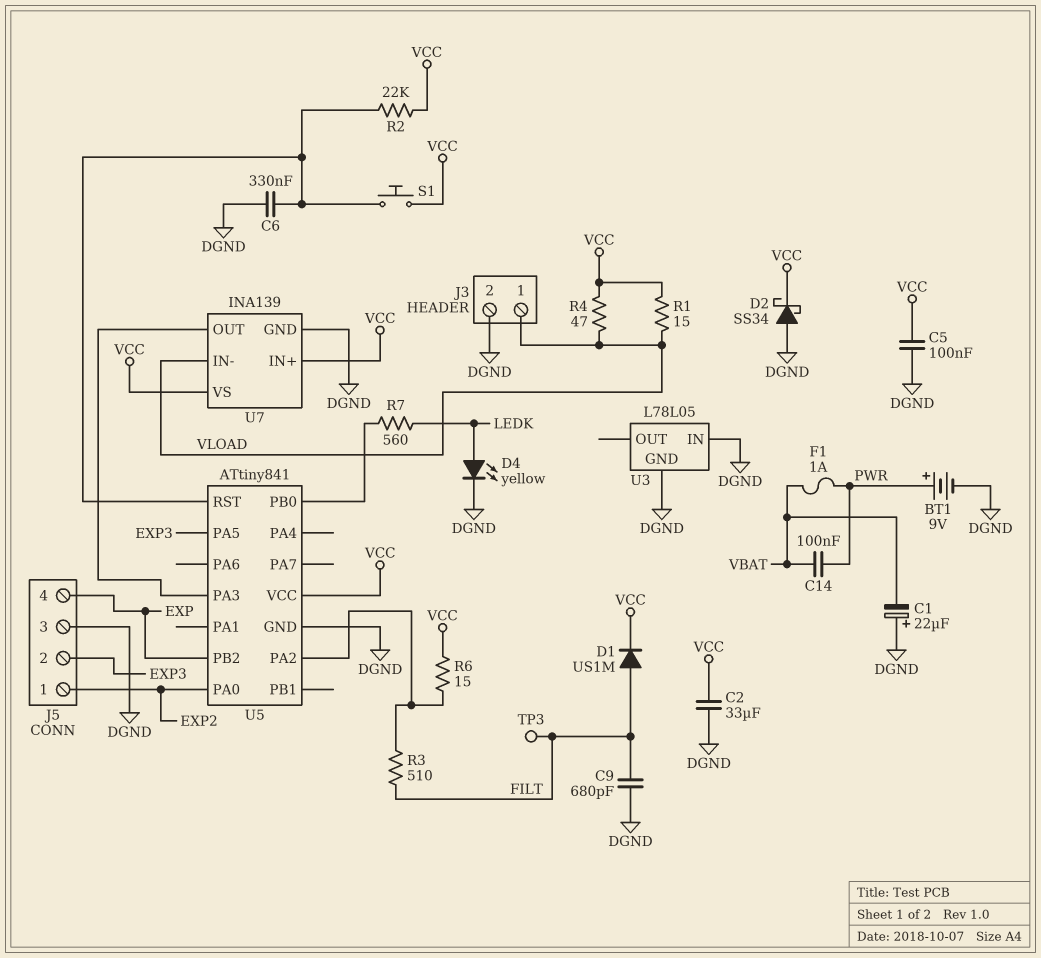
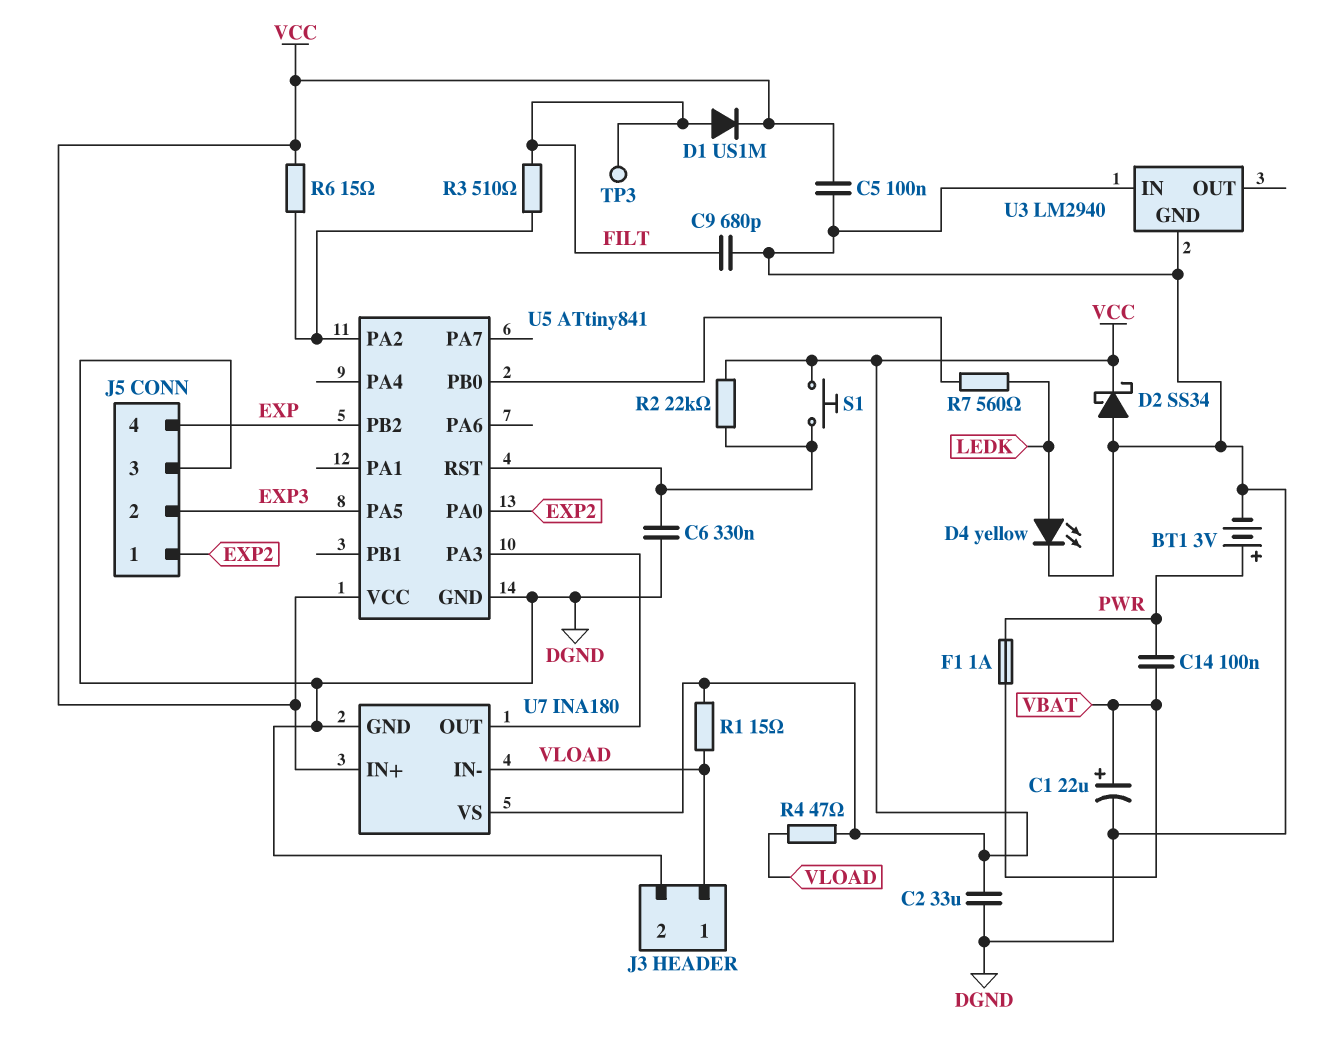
BT1: 9V (plus PWR, minus DGND) -> 3V (plus PWR, minus DGND)
C1: 22uF (plus DGND, minus VBAT) -> 22uF (plus VBAT, minus DGND)
U3: L78L05 -> LM2940
U7: INA139 -> INA180

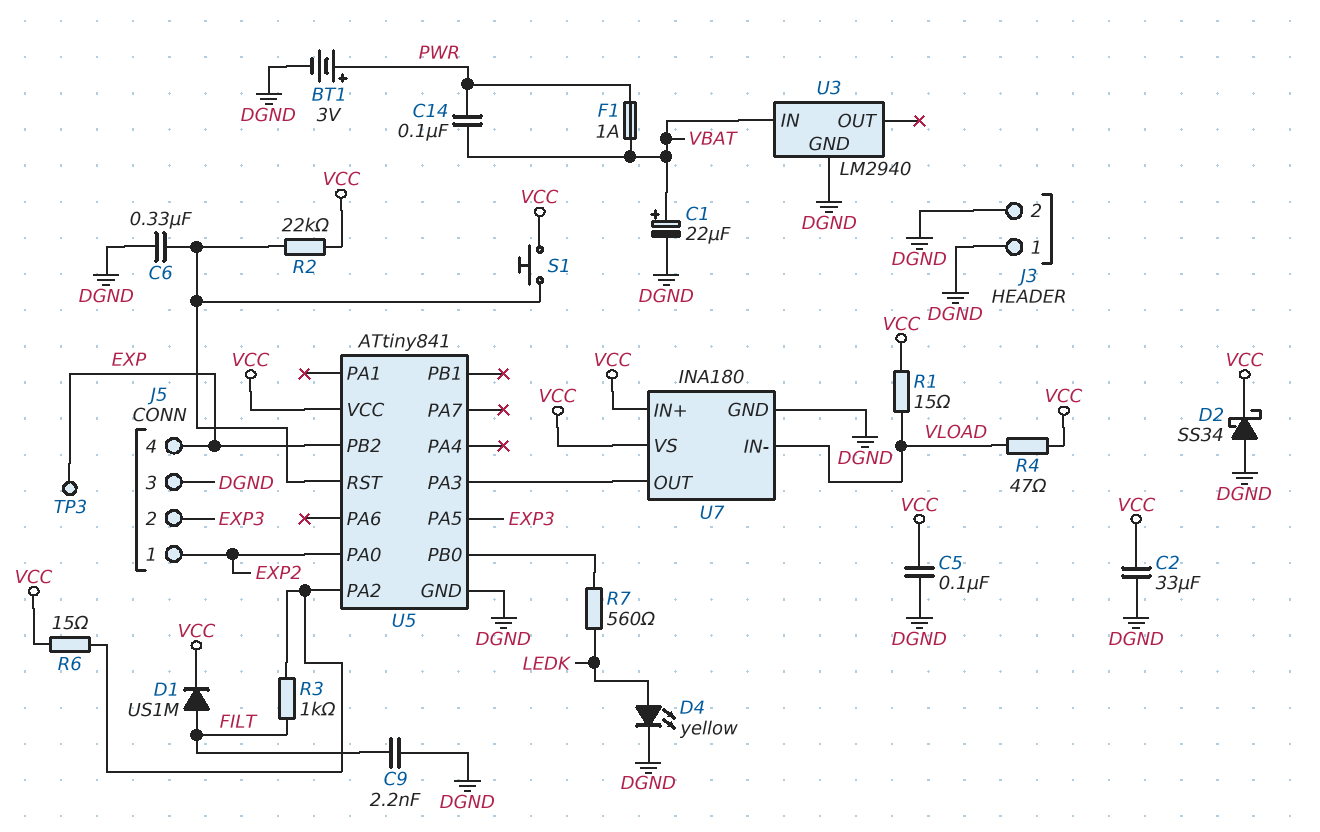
C9: 680pF (DGND, FILT) -> 2.2nF (DGND, FILT)
J3 pin 1: VLOAD -> DGND
R3: 510 (FILT, U5/PA2) -> 1k (FILT, U5/PA2)
TP3: test point (FILT) -> test point (EXP)
U3 pin IN: DGND -> VBAT

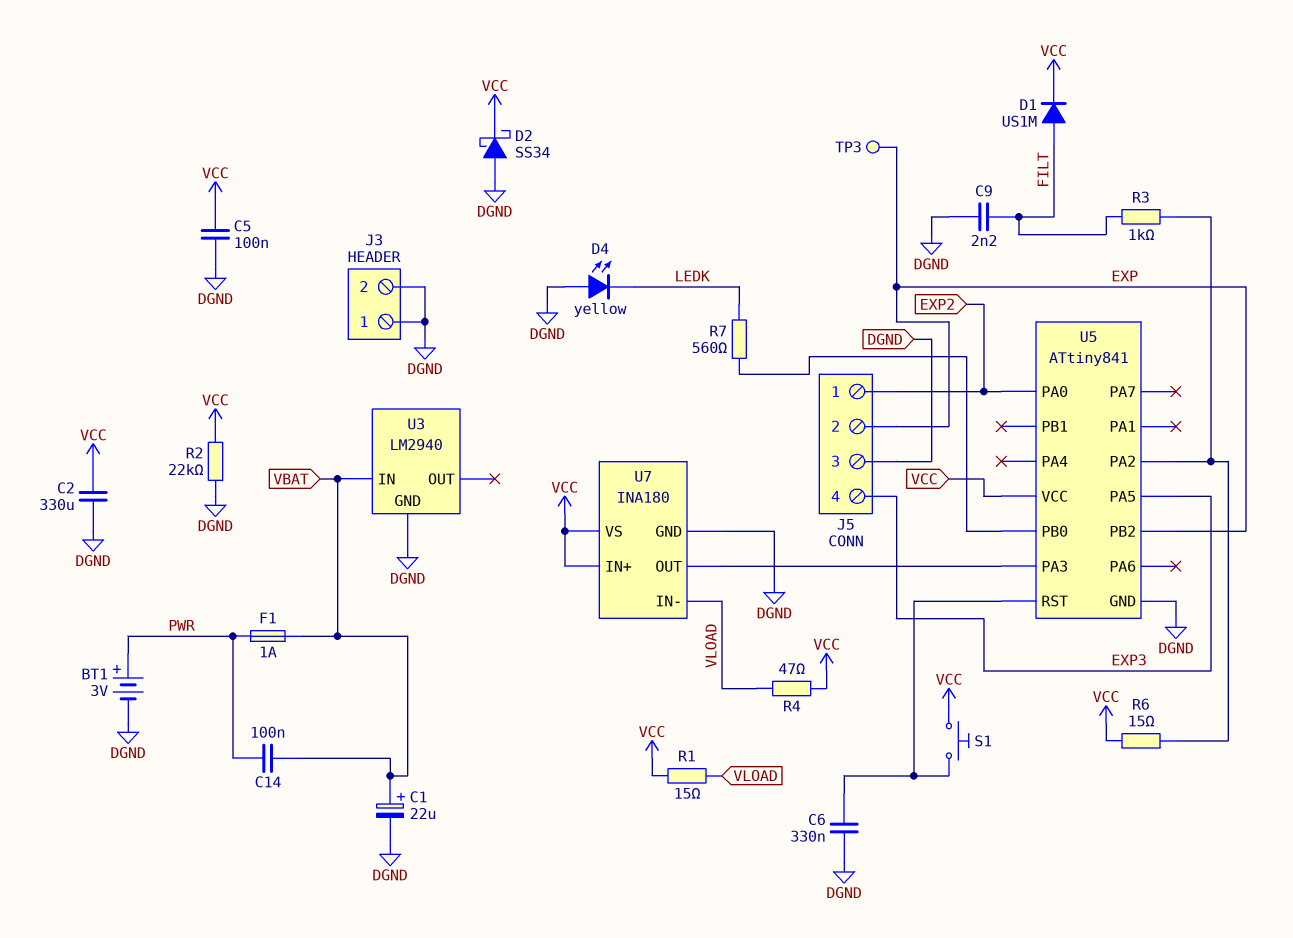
C2: 33uF (DGND, VCC) -> 330uF (DGND, VCC)
D4: LED yellow (A LEDK, K DGND) -> LED yellow (A DGND, K LEDK)
J5 pin 2: EXP3 -> EXP
J5 pin 4: EXP -> EXP3
R2: 22k (U5/RST, VCC) -> 22k (DGND, VCC)

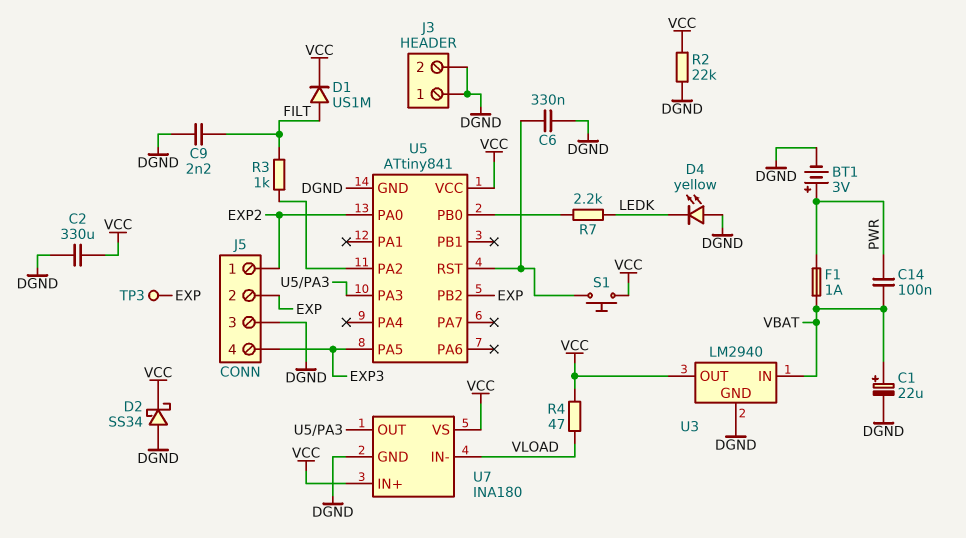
C5: 100nF (DGND, VCC) -> none
R1: 15 (VCC, VLOAD) -> none
R6: 15 (U5/PA2, VCC) -> none
R7: 560 (LEDK, U5/PB0) -> 2.2k (LEDK, U5/PB0)
U3 pin OUT: none -> VCC

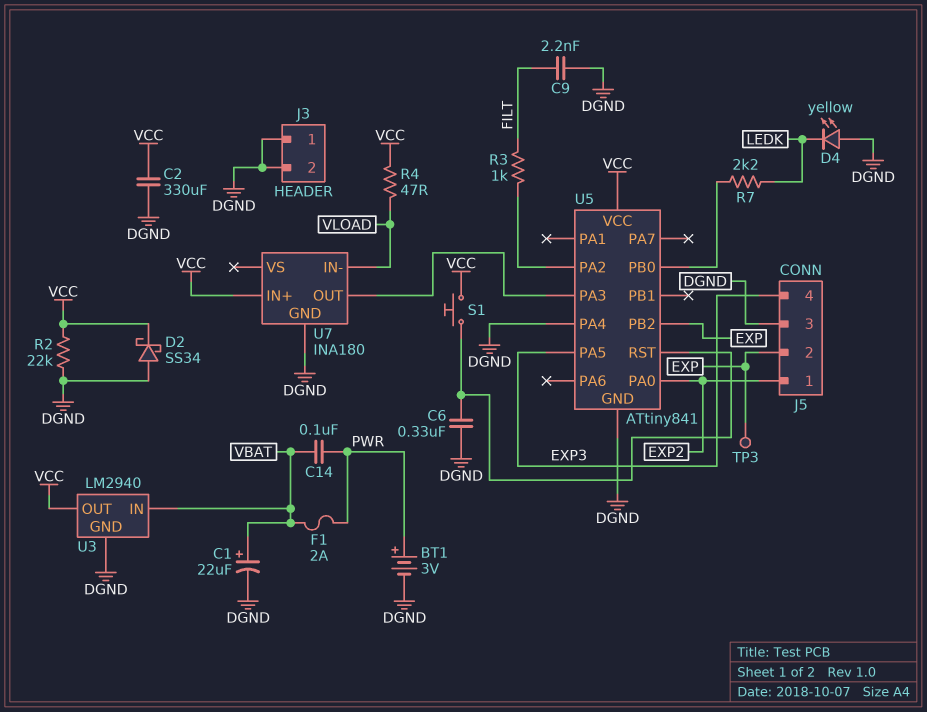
D1: diode US1M (A FILT, K VCC) -> none
F1: 1A (PWR, VBAT) -> 2A (PWR, VBAT)
U5 pin PA4: none -> DGND
U7 pin VS: VCC -> none

